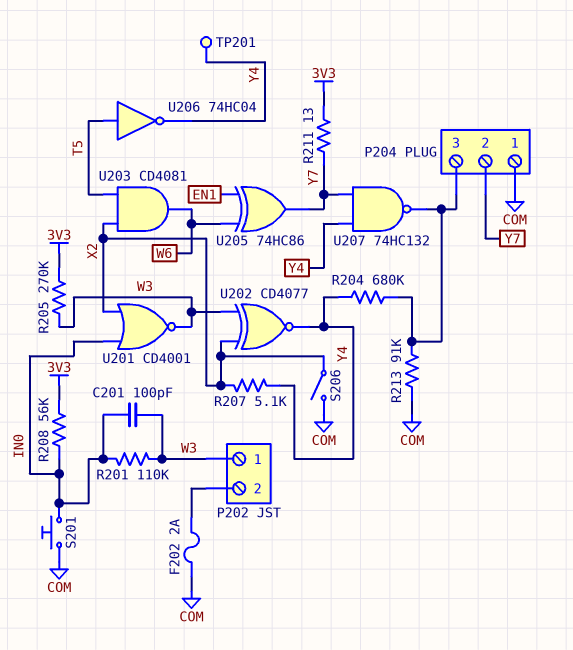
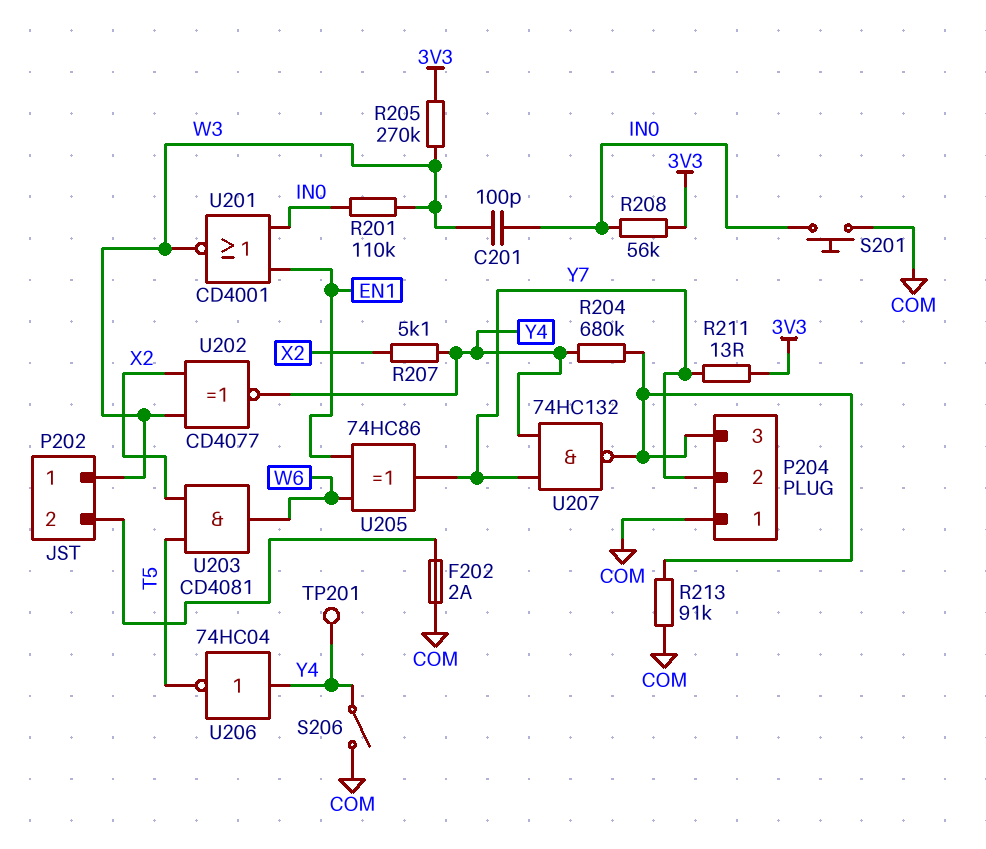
S206: switch (COM, X2) -> switch (COM, Y4)
U201: NOR CD4001 (in IN0, in X2, out W3) -> NOR CD4001 (in EN1, in IN0, out W3)
U206: NOT 74HC04 (in T5, out Y4) -> NOT 74HC04 (in Y4, out T5)

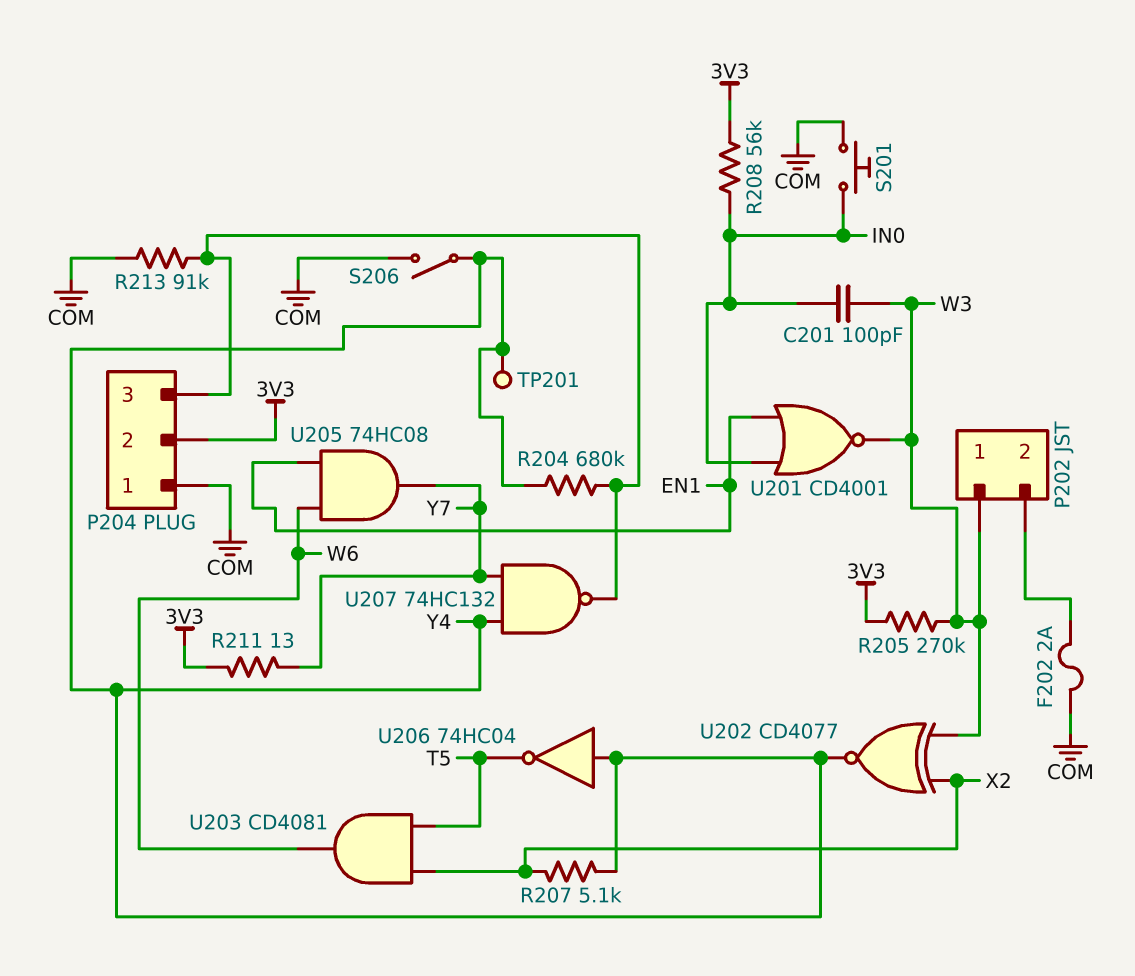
P204 pin 2: Y7 -> 3V3
R201: 110k (IN0, W3) -> none
U205: XOR 74HC86 (in EN1, in W6, out Y7) -> AND 74HC08 (in EN1, in W6, out Y7)

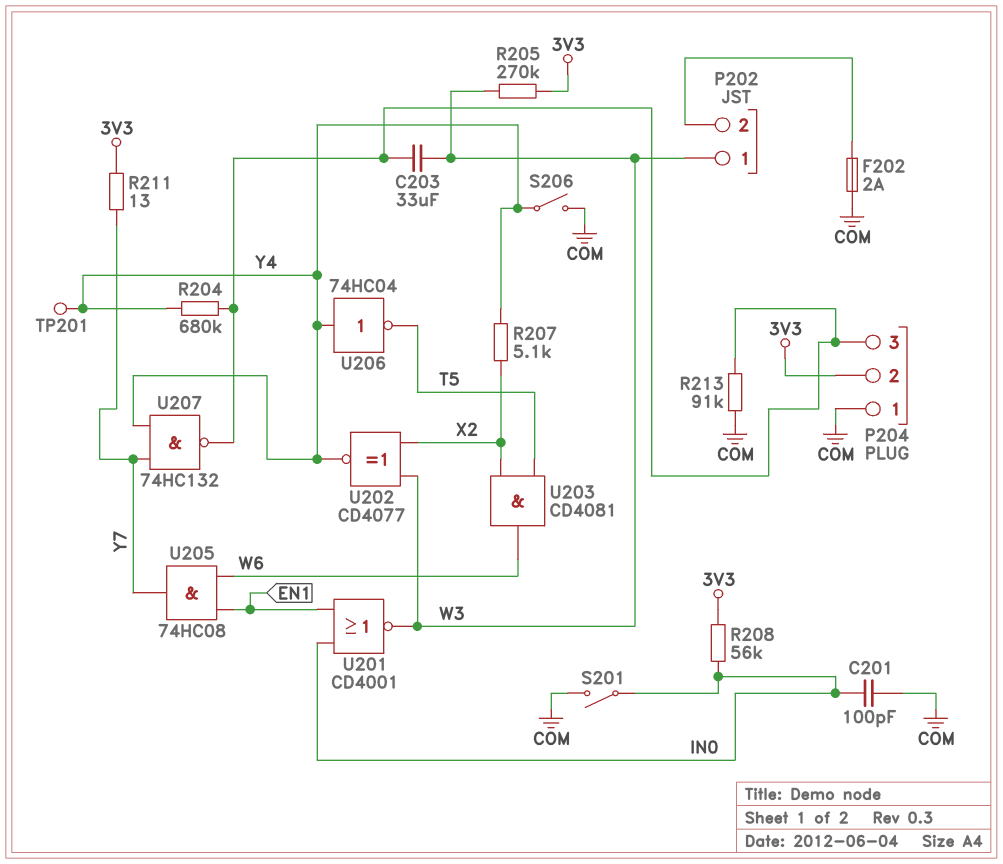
C201: 100pF (IN0, W3) -> 100pF (COM, IN0)
C203: none -> 33uF (P204/3, W3)
S201: button (COM, IN0) -> switch (COM, IN0)

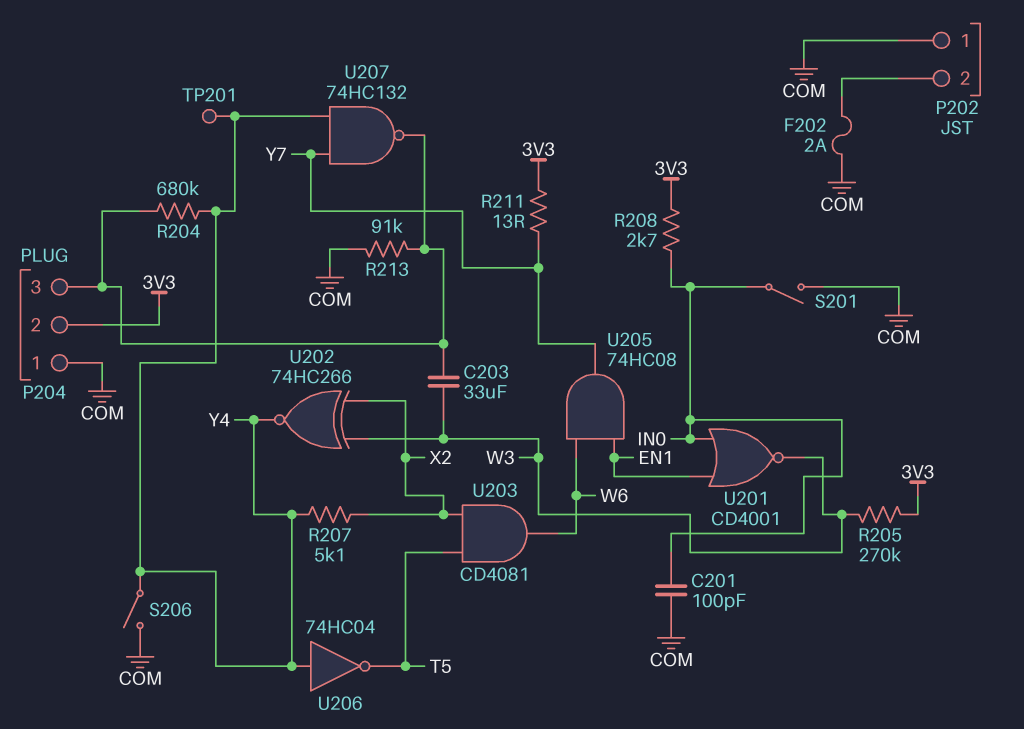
P202 pin 1: W3 -> COM
R208: 56k (3V3, IN0) -> 2.7k (3V3, IN0)
U202: XNOR CD4077 (in W3, in X2, out Y4) -> XNOR 74HC266 (in W3, in X2, out Y4)

